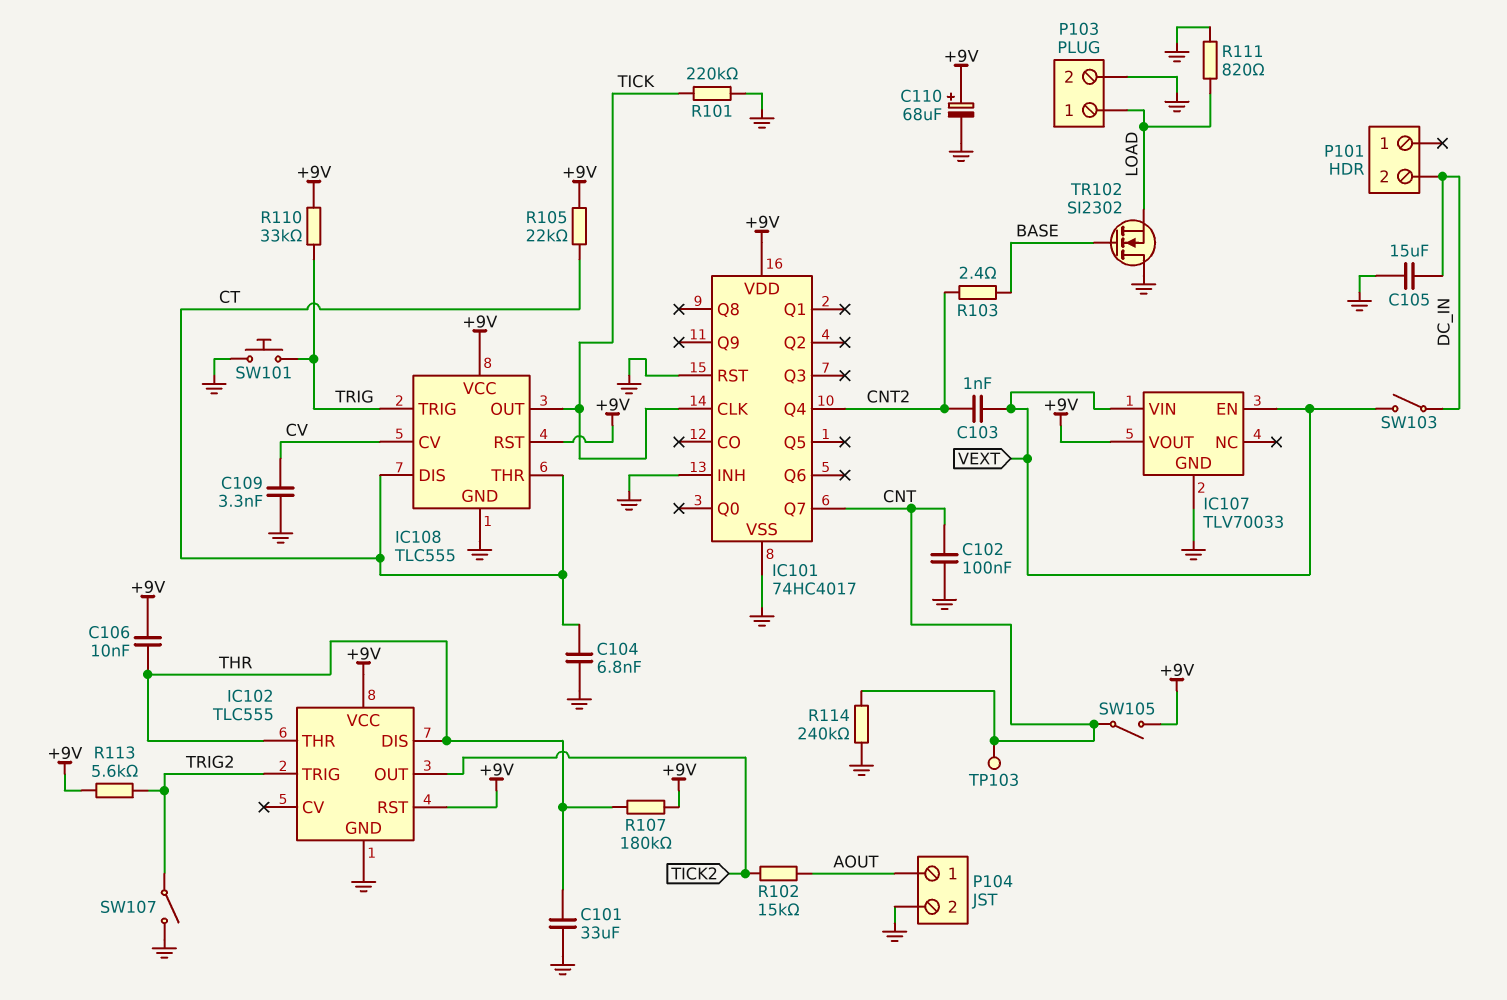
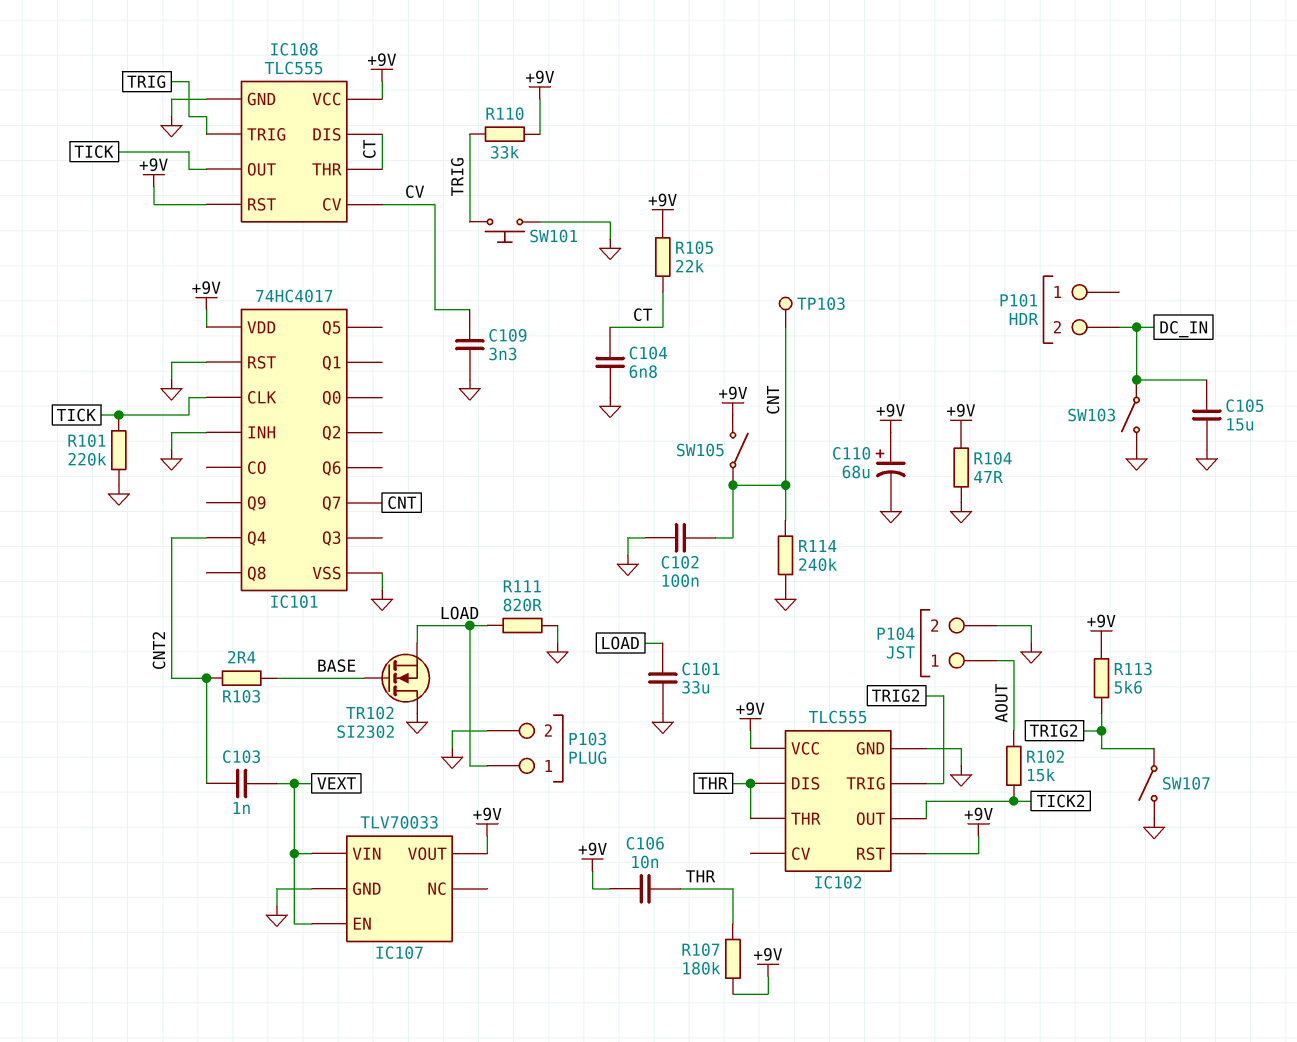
C101: 33uF (GND, THR) -> 33uF (GND, LOAD)
R104: none -> 47 (+9V, GND)
SW103: switch (DC_IN, VEXT) -> switch (DC_IN, GND)

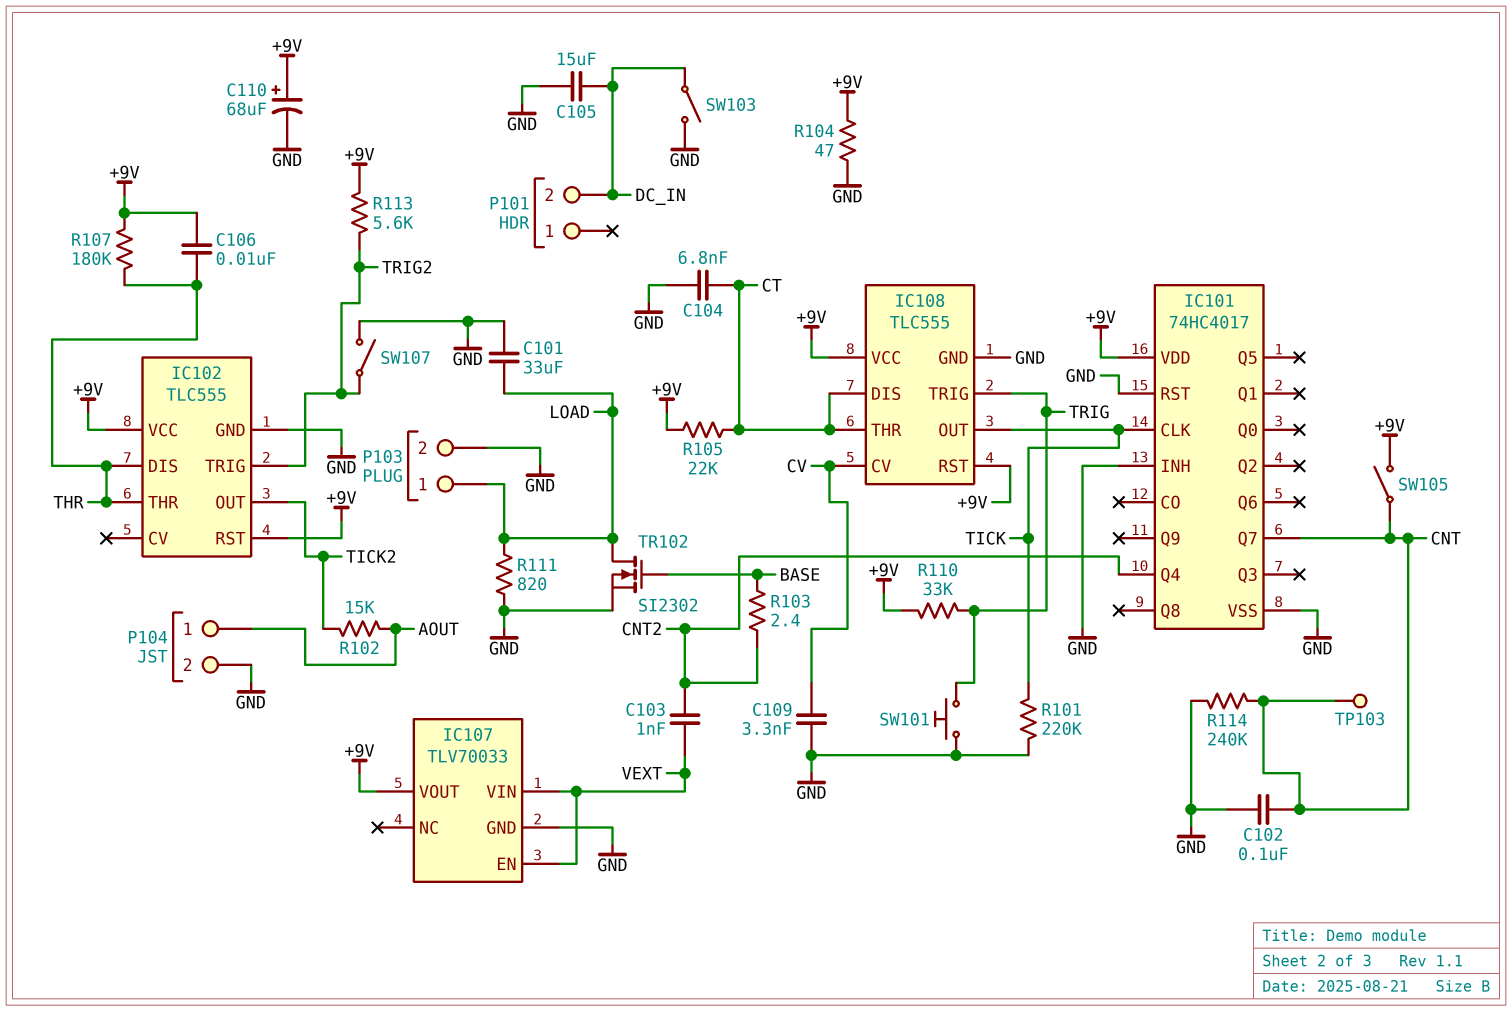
TR102: NMOS SI2302 (G BASE, D GND, S LOAD) -> NMOS SI2302 (G BASE, D LOAD, S GND)

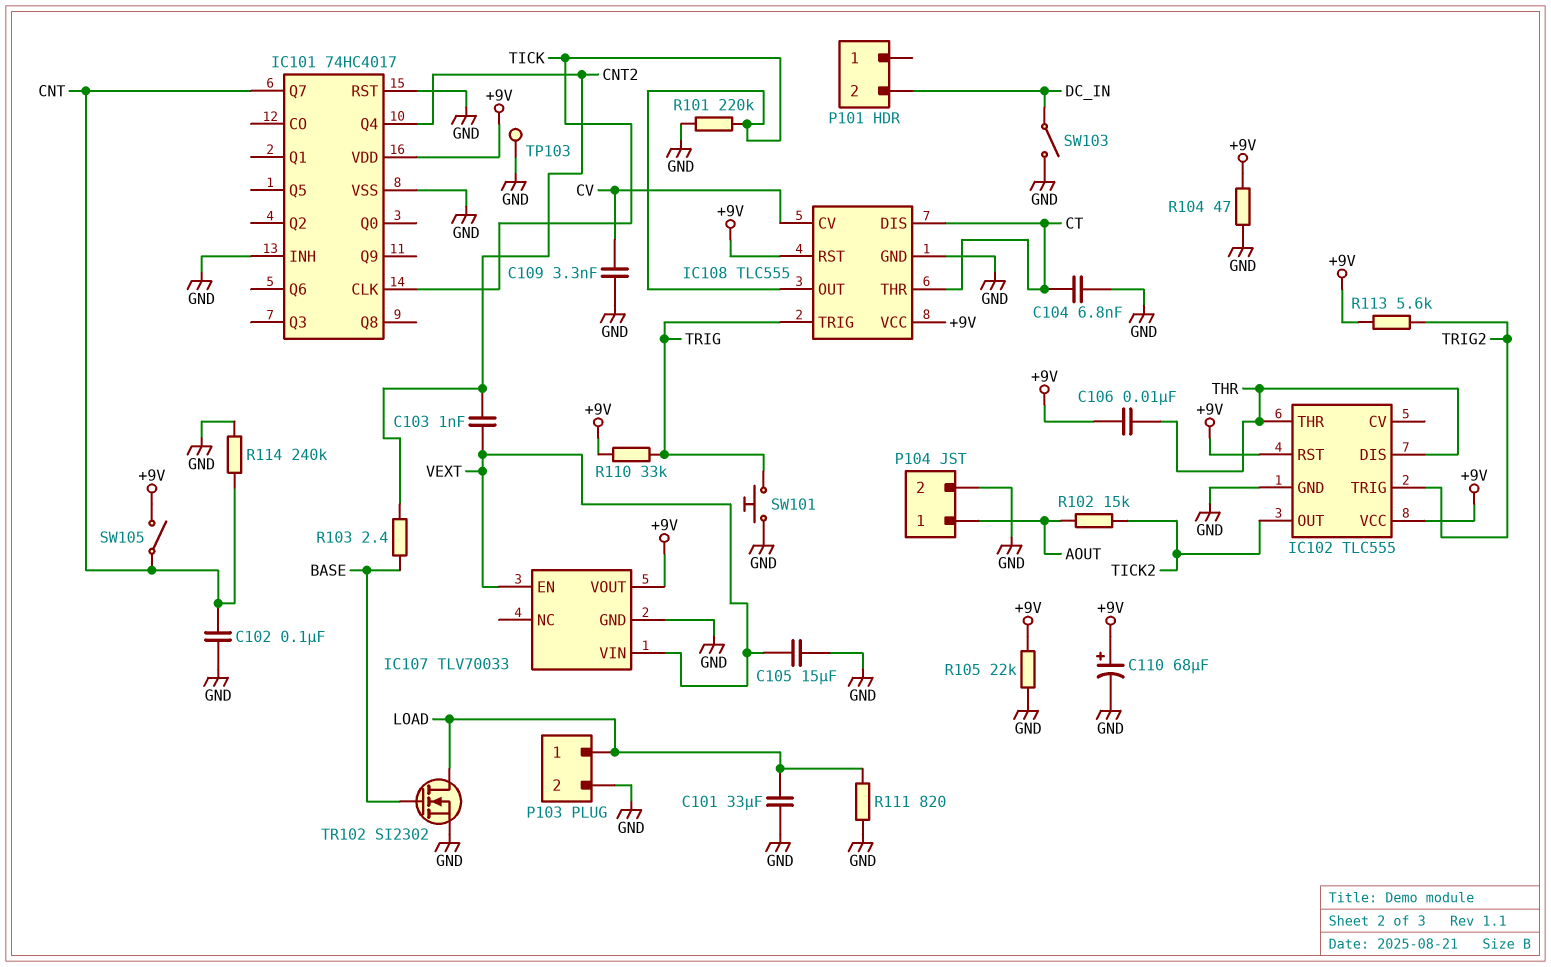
C105: 15uF (DC_IN, GND) -> 15uF (GND, VEXT)
R105: 22k (+9V, CT) -> 22k (+9V, GND)
R107: 180k (+9V, THR) -> none
SW107: switch (GND, TRIG2) -> none
TP103: test point (CNT) -> test point (GND)

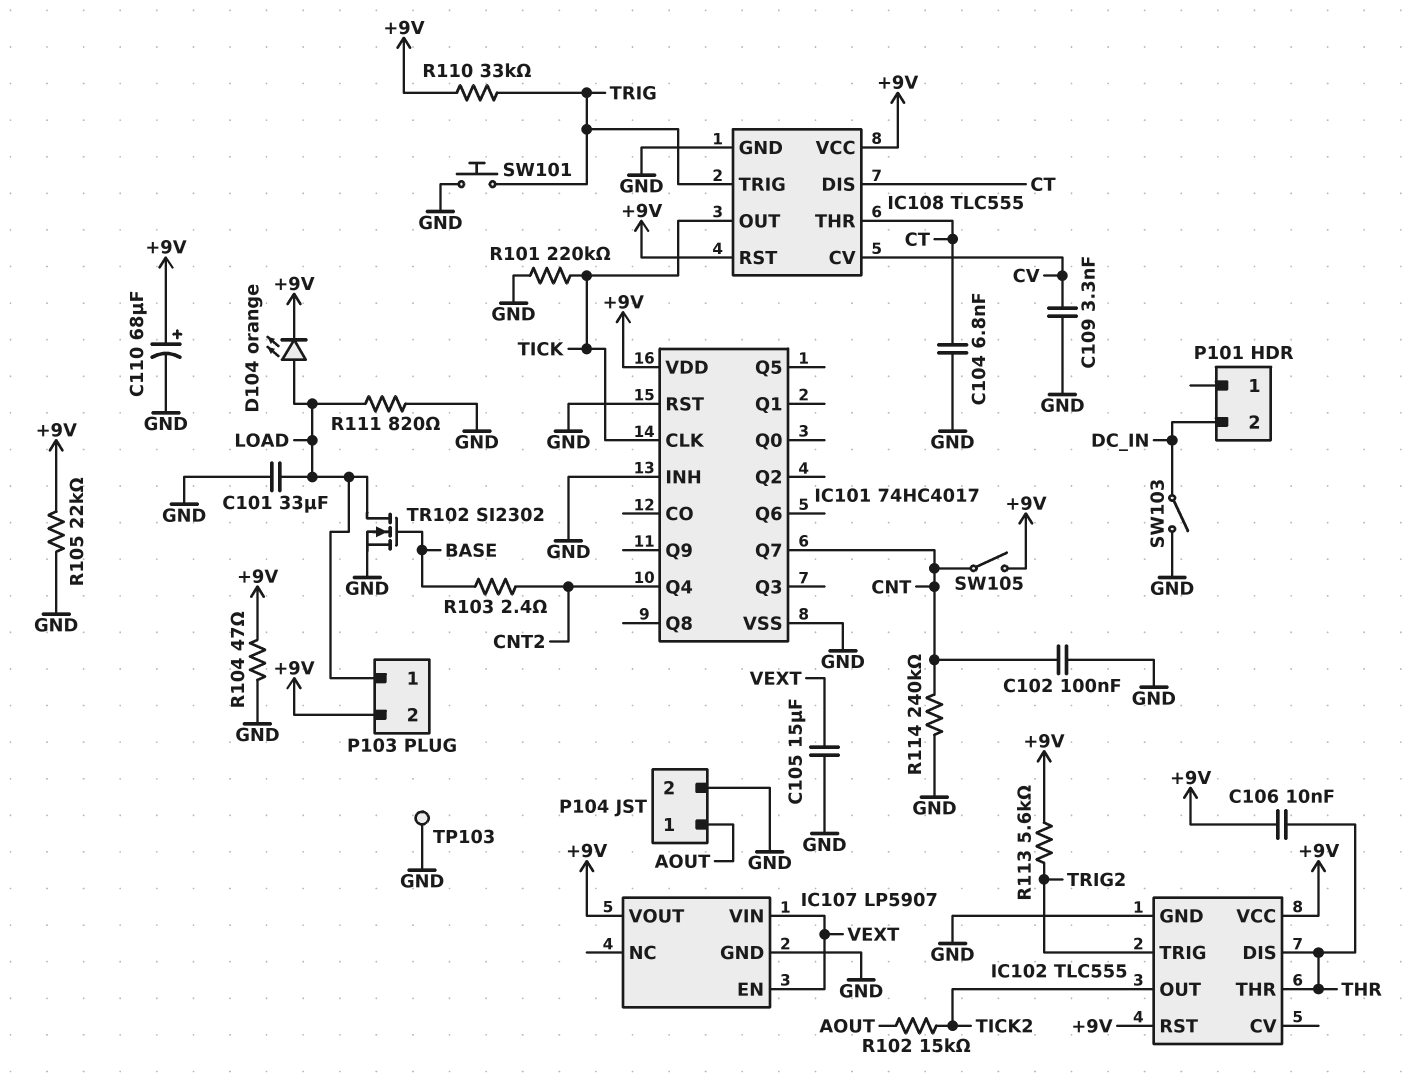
C103: 1nF (CNT2, VEXT) -> none
D104: none -> LED orange (A LOAD, K +9V)
IC107: TLV70033 -> LP5907
P103 pin 2: GND -> +9V

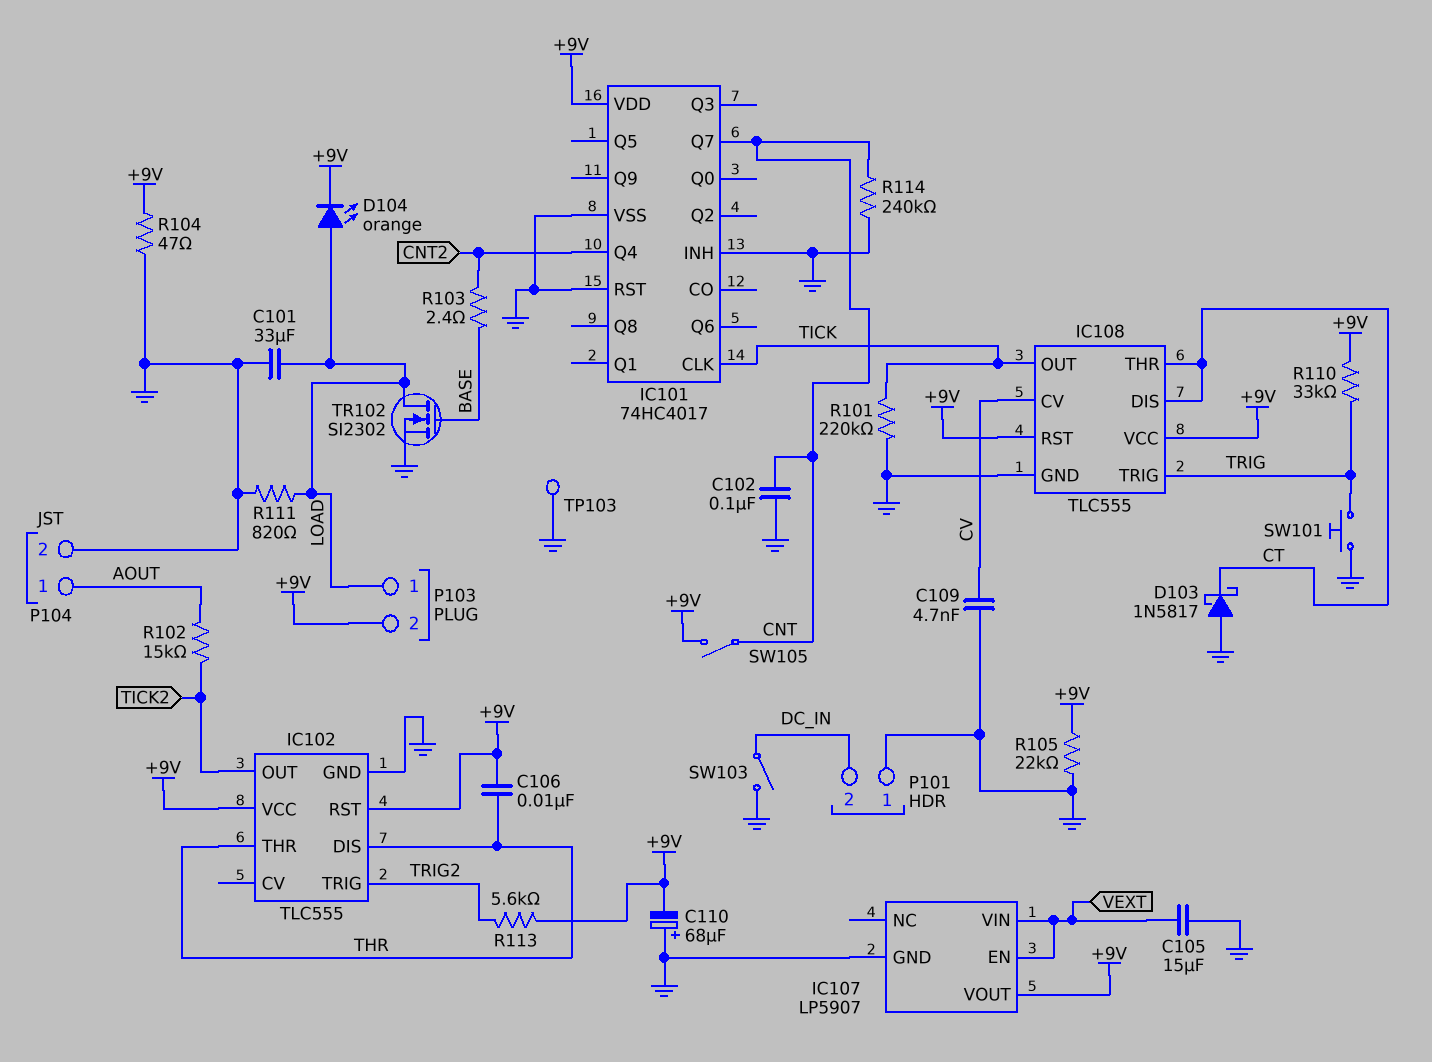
C104: 6.8nF (CT, GND) -> none
C109: 3.3nF (CV, GND) -> 4.7nF (CV, GND)
C110: 68uF (plus +9V, minus GND) -> 68uF (plus GND, minus +9V)
D103: none -> schottky 1N5817 (A GND, K CT)
P101 pin 1: none -> GND

